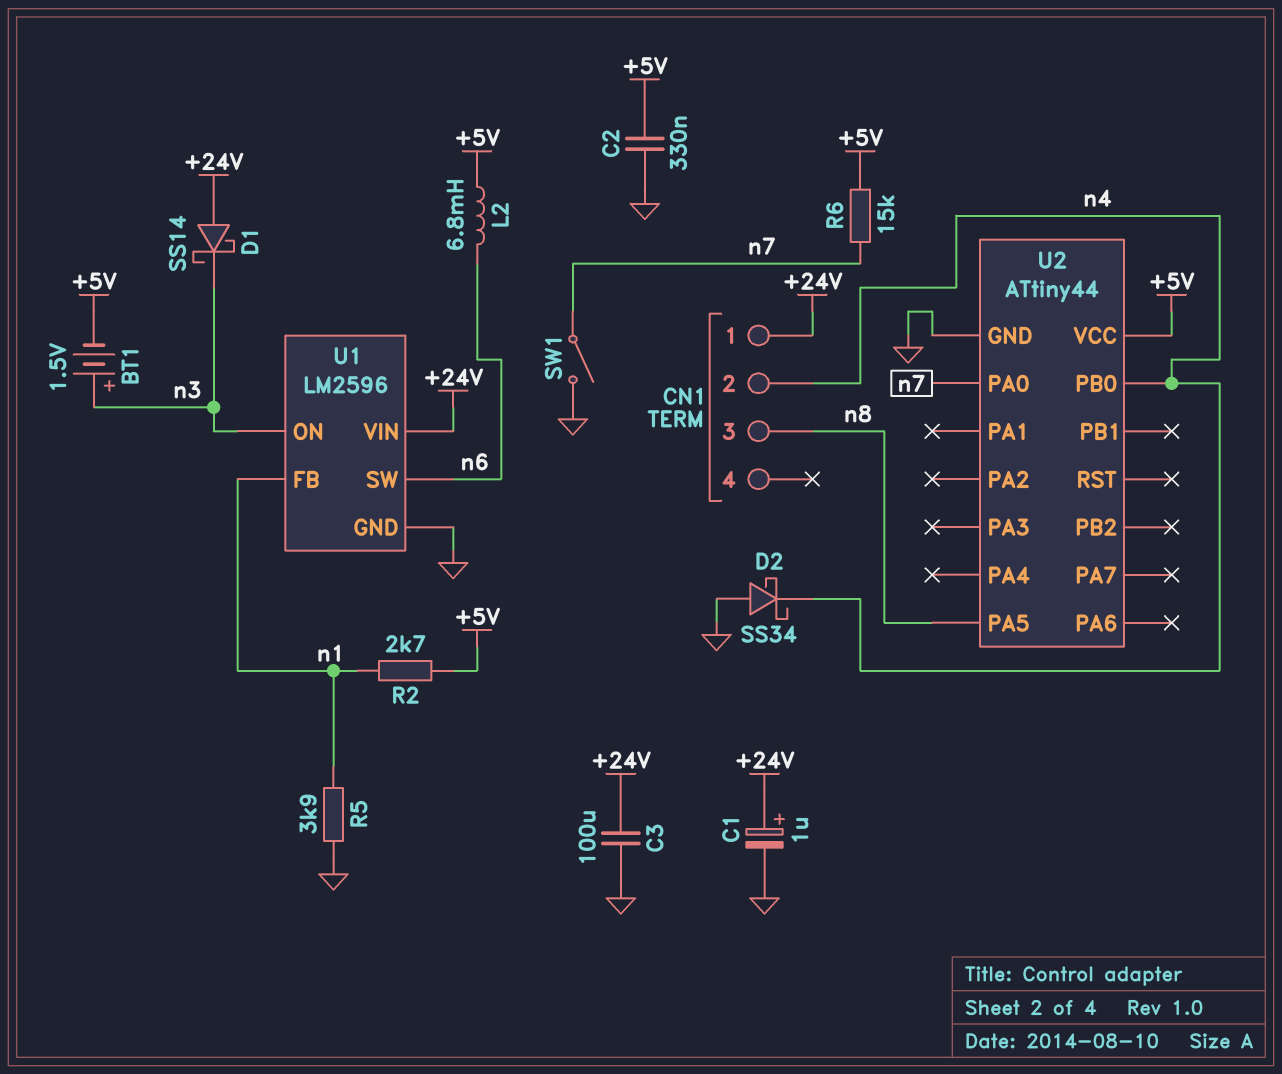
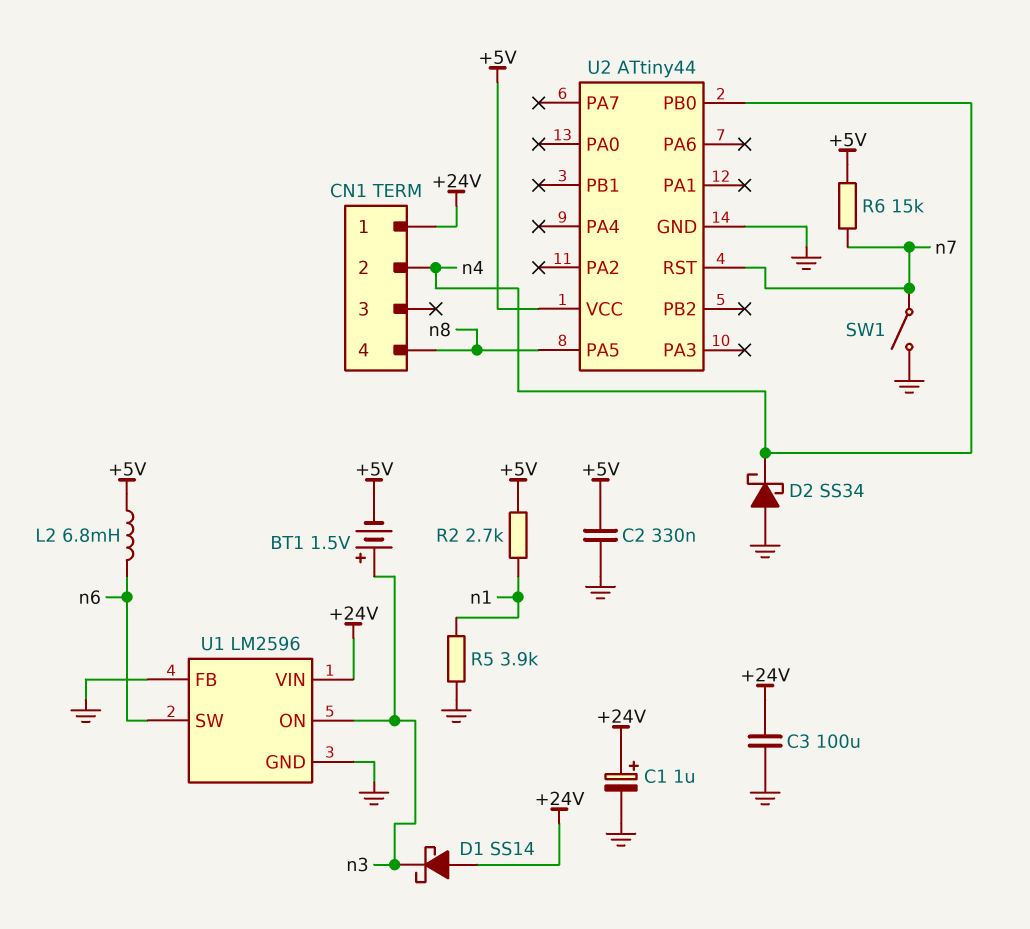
CN1 pin 3: n8 -> none
CN1 pin 4: none -> n8
U1 pin FB: n1 -> GND
U2 pin PA0: n7 -> none
U2 pin RST: none -> n7

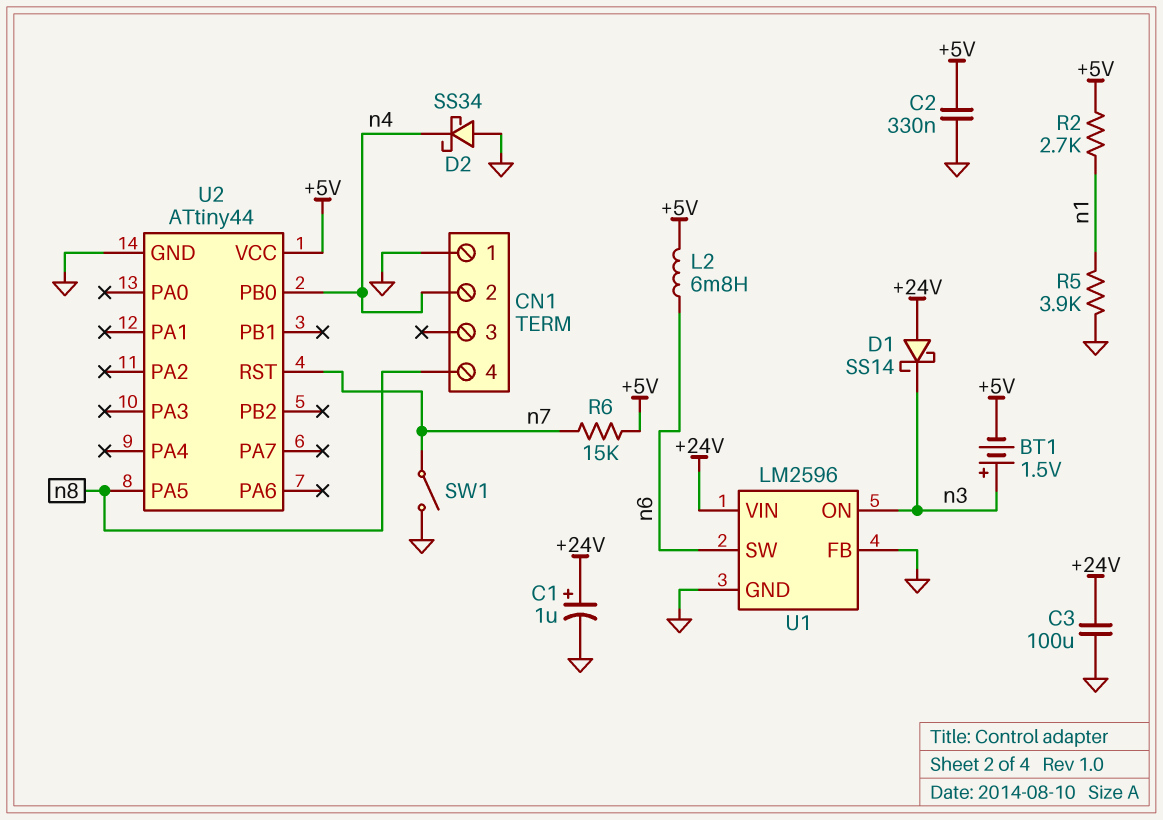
CN1 pin 1: +24V -> GND

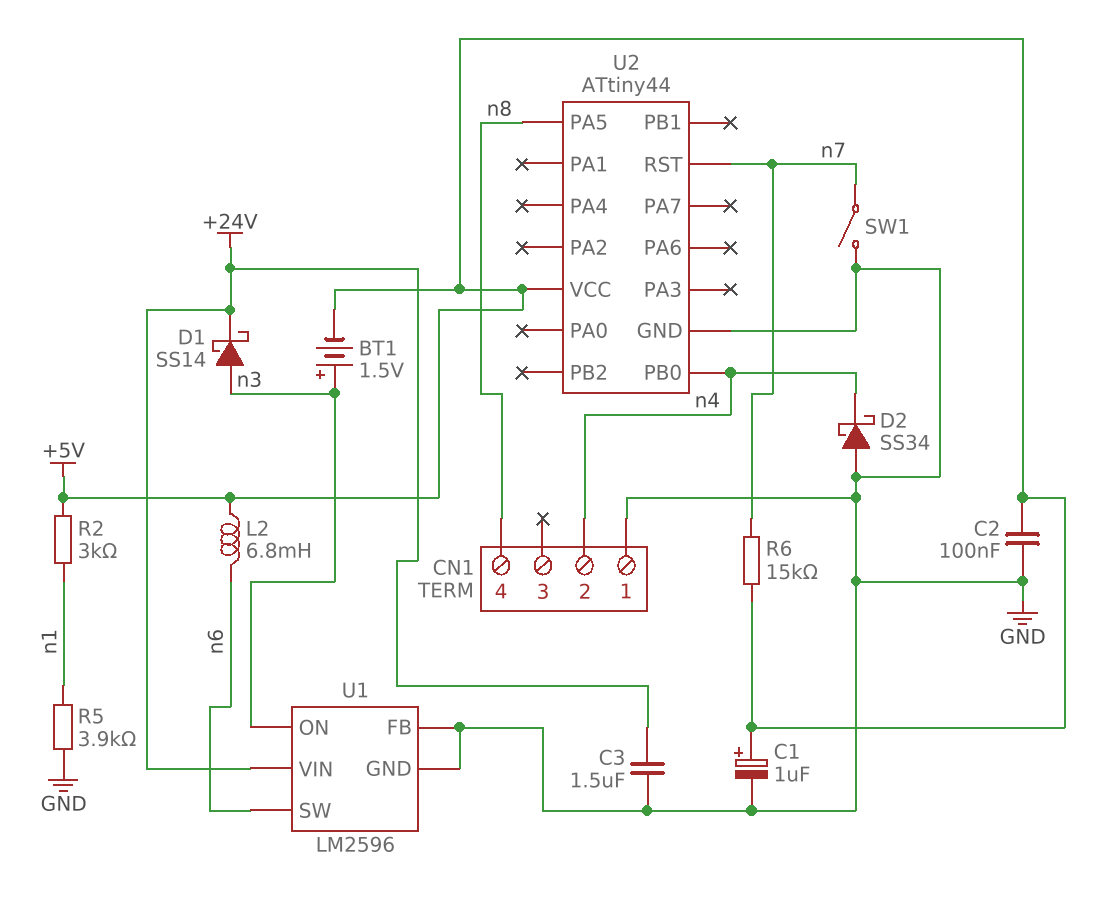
C1: 1uF (plus +24V, minus GND) -> 1uF (plus +5V, minus GND)
C2: 330nF (+5V, GND) -> 100nF (+5V, GND)
C3: 100uF (+24V, GND) -> 1.5uF (+24V, GND)
D1: schottky SS14 (A +24V, K n3) -> schottky SS14 (A n3, K +24V)
R2: 2.7k (+5V, n1) -> 3k (+5V, n1)

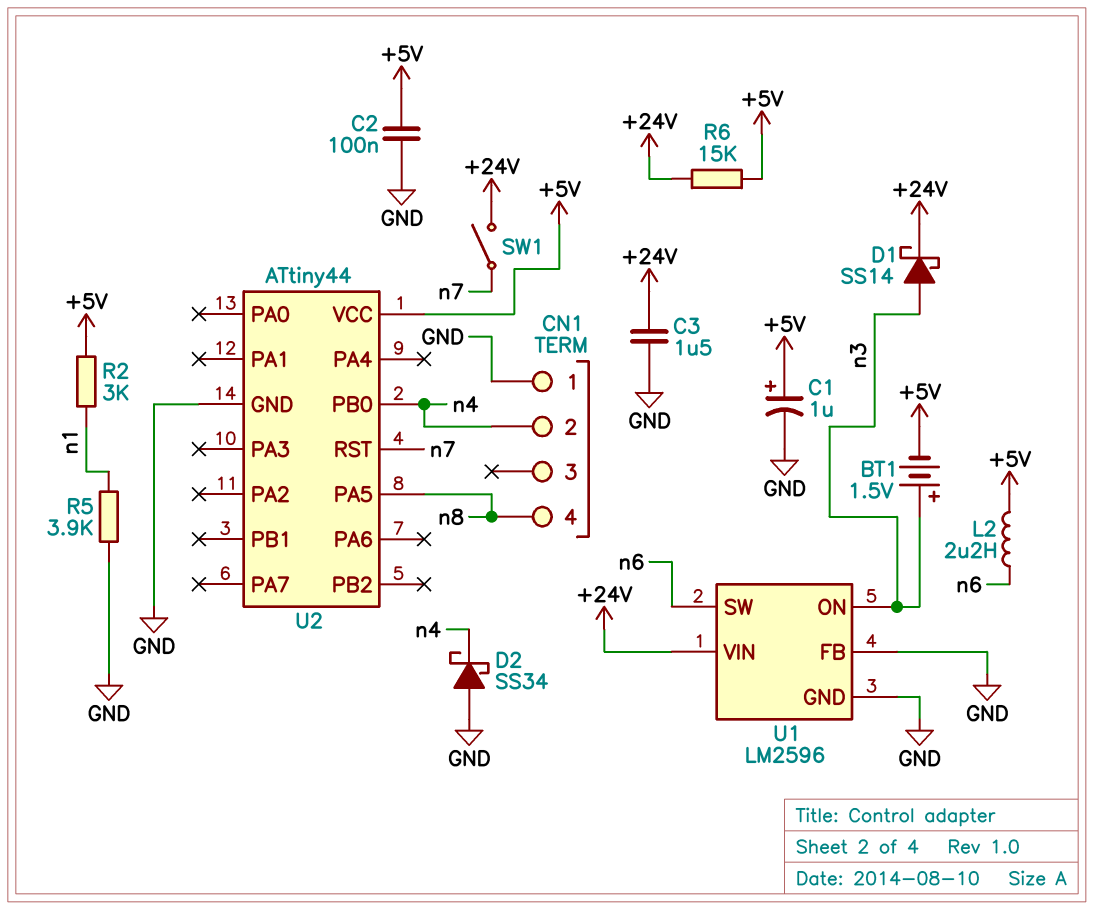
L2: 6.8mH (+5V, n6) -> 2.2uH (+5V, n6)
R6: 15k (+5V, n7) -> 15k (+5V, +24V)
SW1: switch (GND, n7) -> switch (+24V, n7)

